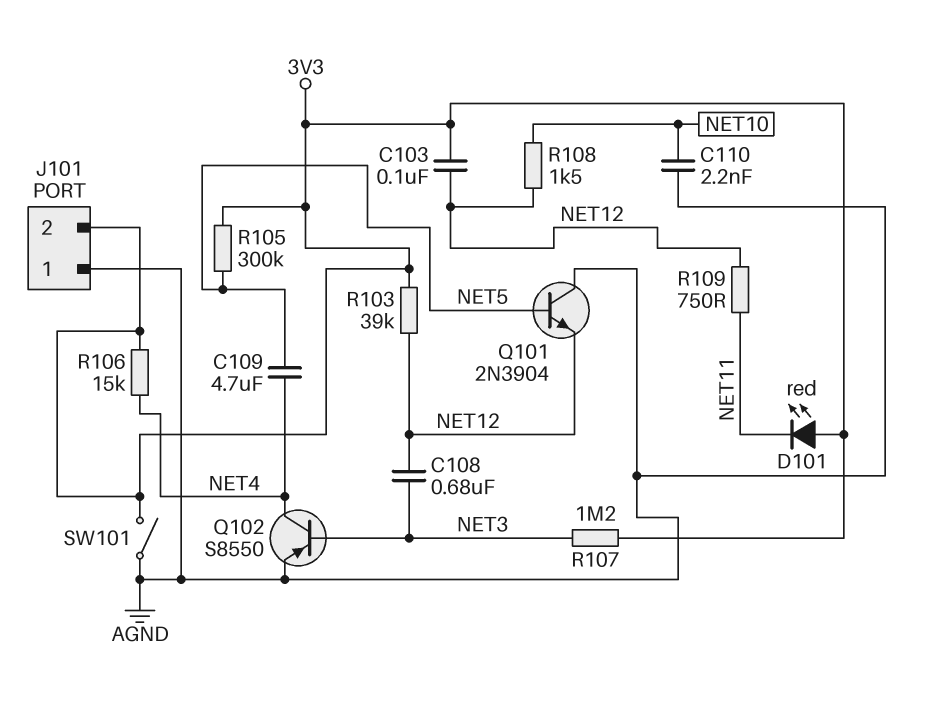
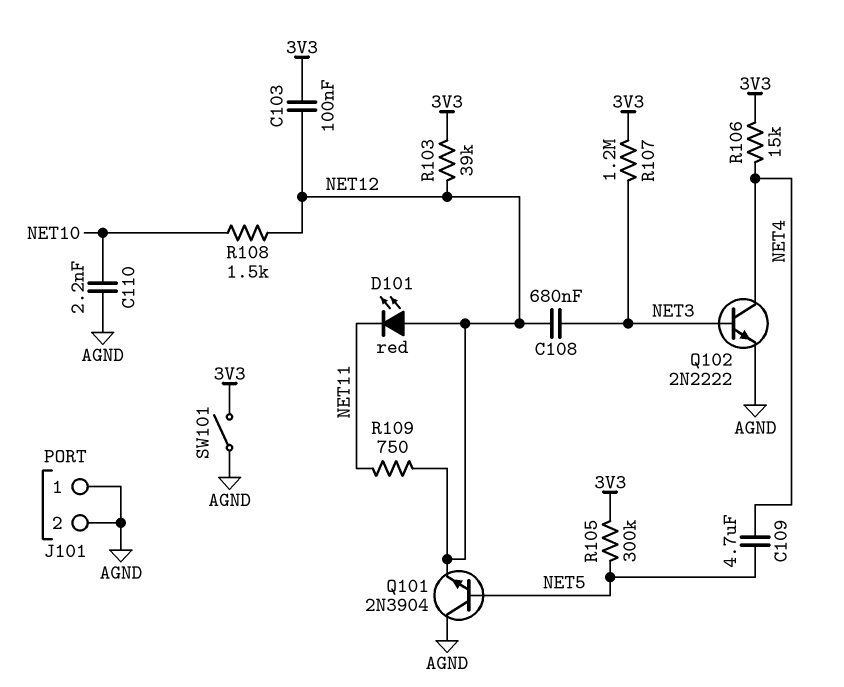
D101: LED red (A 3V3, K NET11) -> LED red (A NET12, K NET11)
J101 pin 2: 3V3 -> AGND
Q102: PNP S8550 (B NET3, C NET4, E AGND) -> NPN 2N2222 (B NET3, C NET4, E AGND)

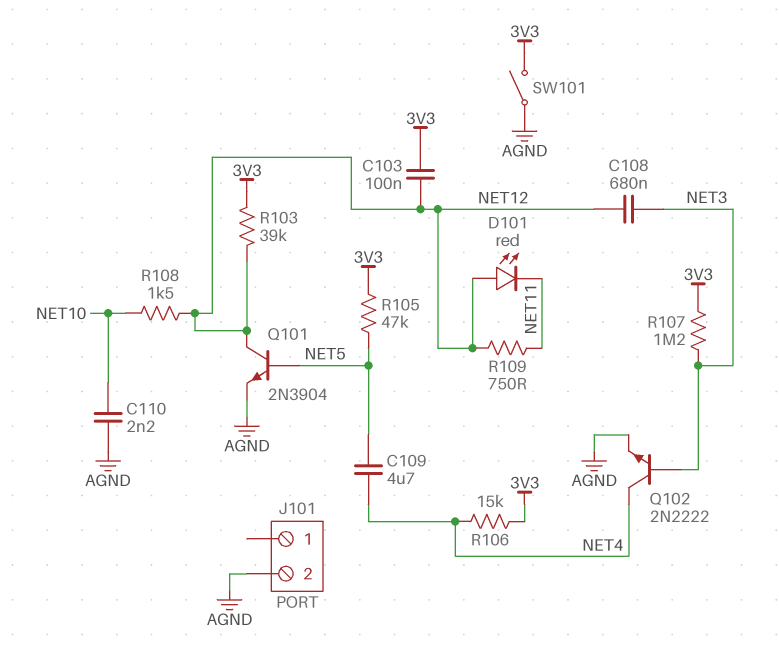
J101 pin 1: AGND -> none
Q101: NPN 2N3904 (B NET5, C AGND, E NET12) -> NPN 2N3904 (B NET5, C NET12, E AGND)
R105: 300k (3V3, NET5) -> 47k (3V3, NET5)

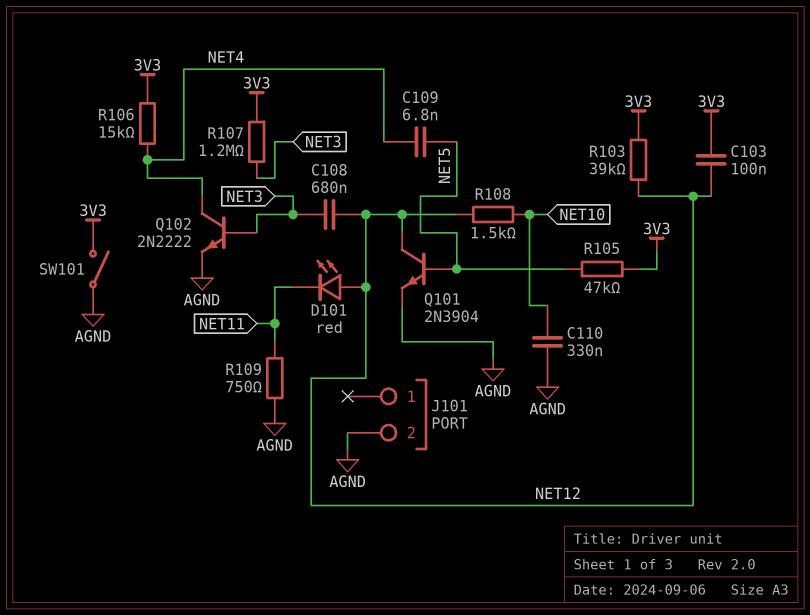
C109: 4.7uF (NET4, NET5) -> 6.8nF (NET4, NET5)
C110: 2.2nF (AGND, NET10) -> 330nF (AGND, NET10)
R109: 750 (NET11, NET12) -> 750 (AGND, NET11)

